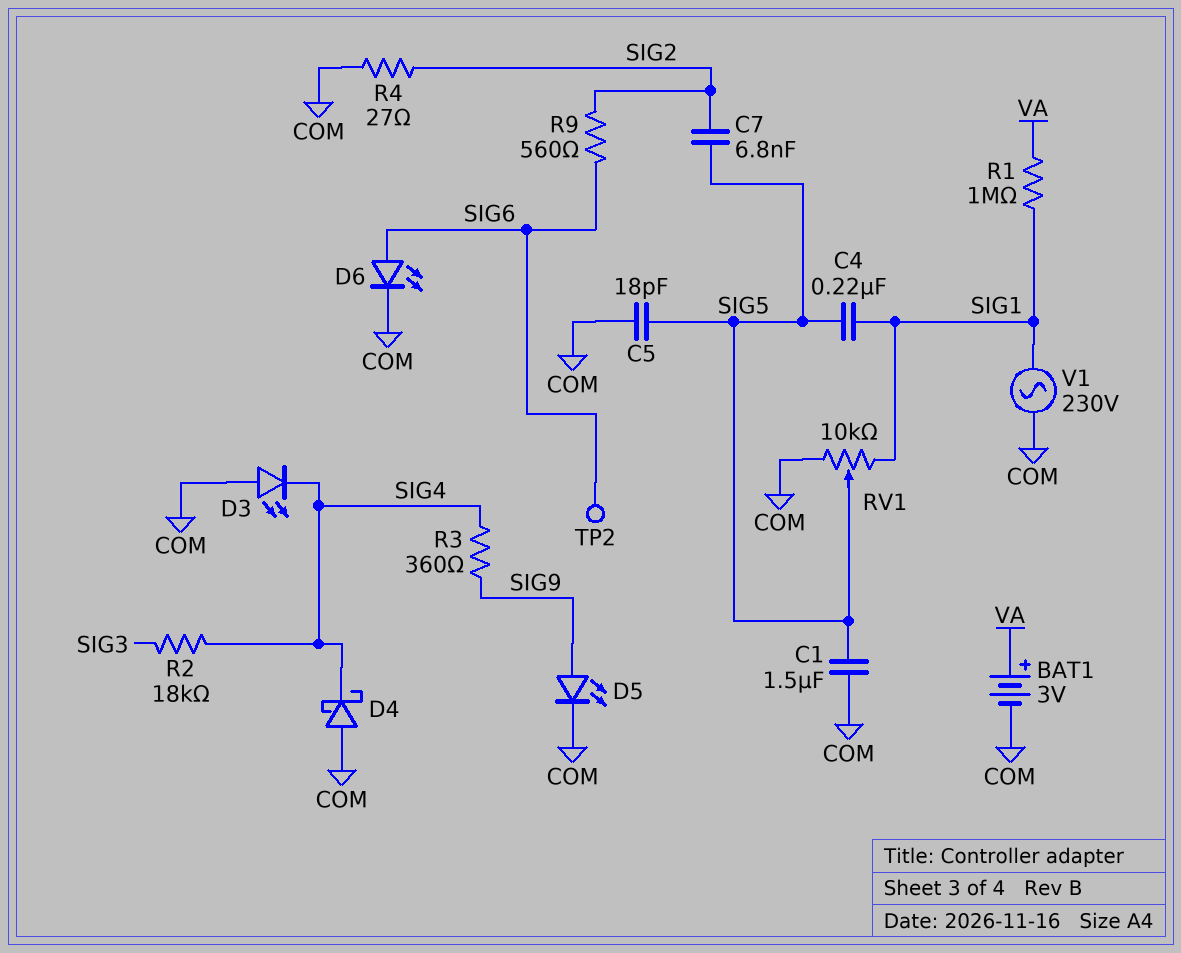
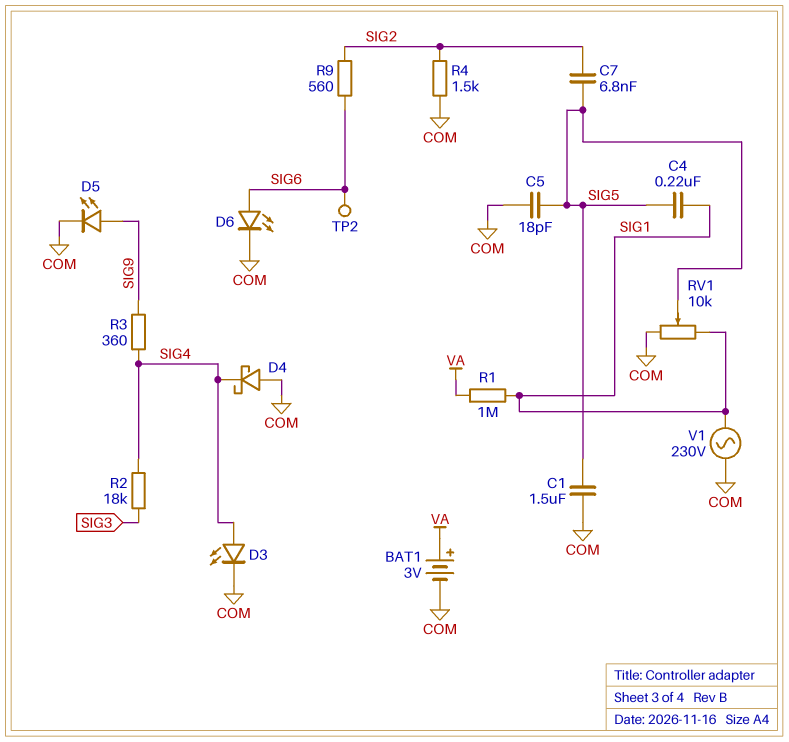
D3: LED (A COM, K SIG4) -> LED (A SIG4, K COM)
R4: 27 (COM, SIG2) -> 1.5k (COM, SIG2)

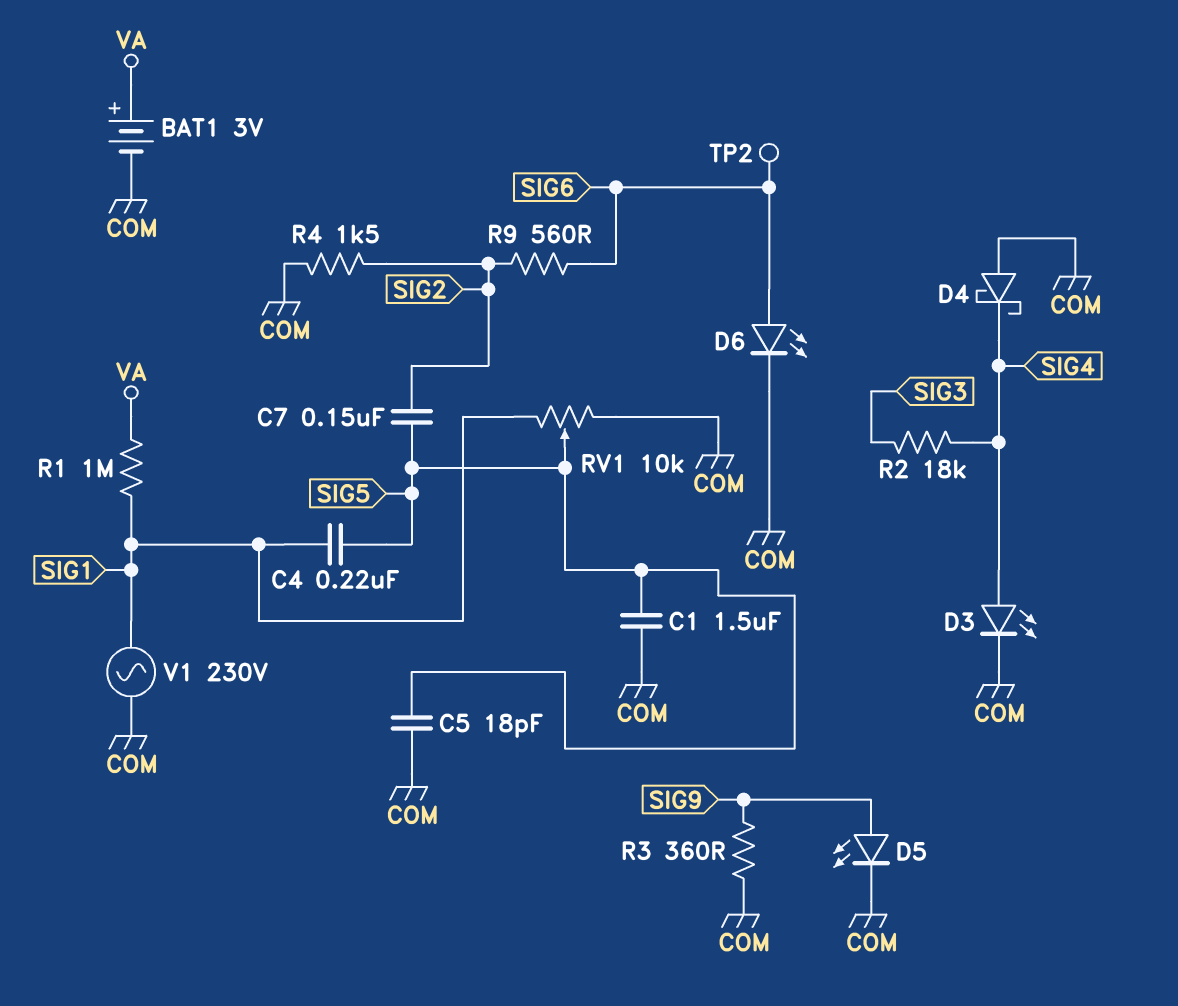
C7: 6.8nF (SIG2, SIG5) -> 150nF (SIG2, SIG5)
R3: 360 (SIG4, SIG9) -> 360 (COM, SIG9)

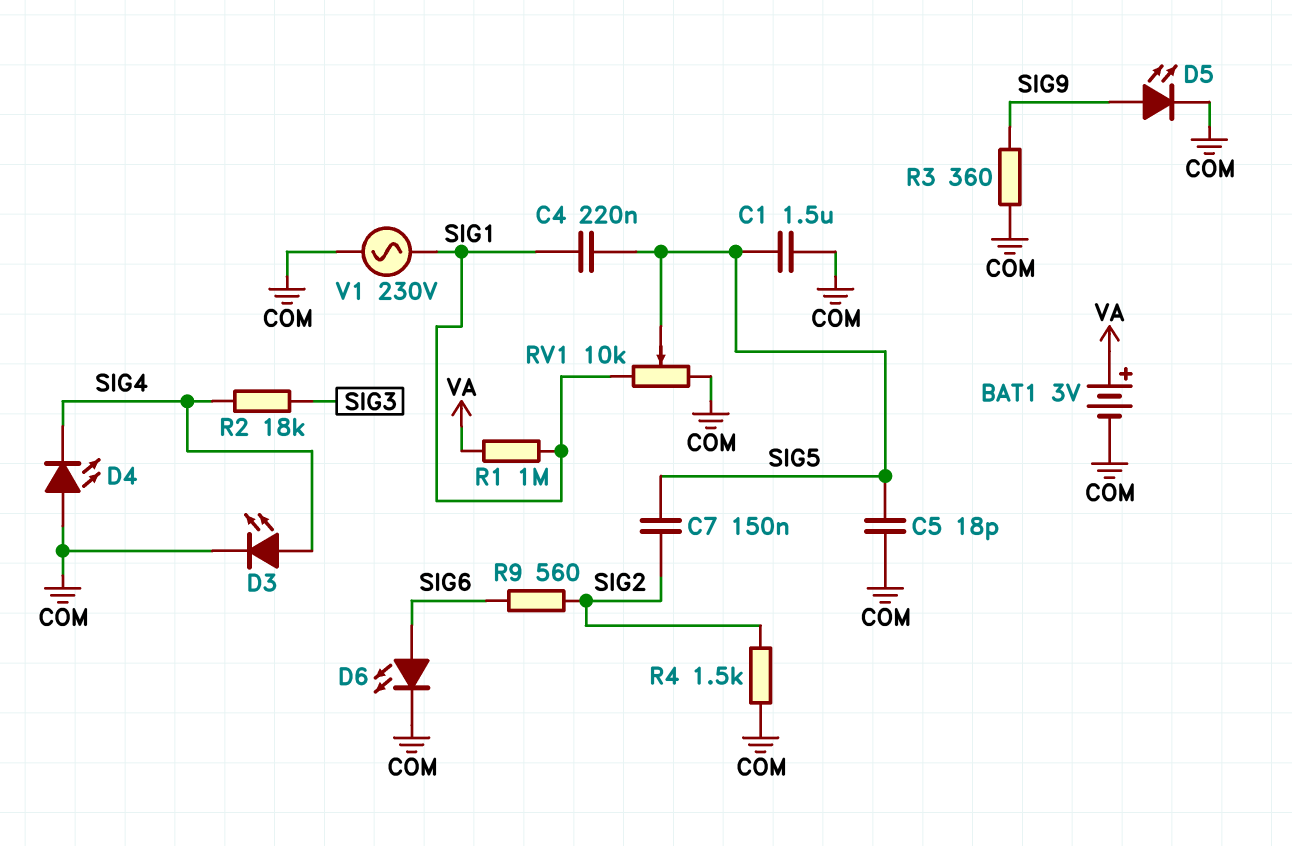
D4: schottky (A COM, K SIG4) -> LED (A COM, K SIG4)
TP2: test point (SIG6) -> none

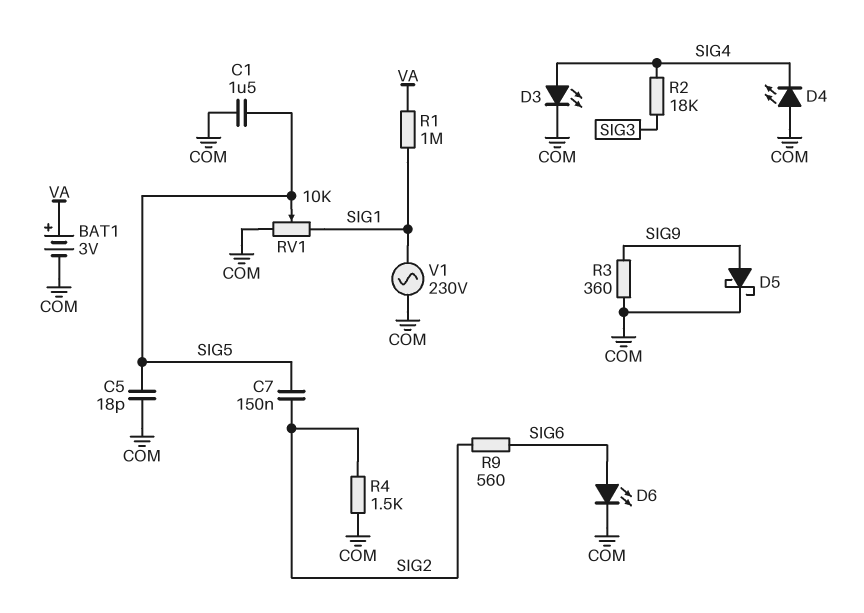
C4: 220nF (SIG1, SIG5) -> none
D5: LED (A SIG9, K COM) -> schottky (A SIG9, K COM)

